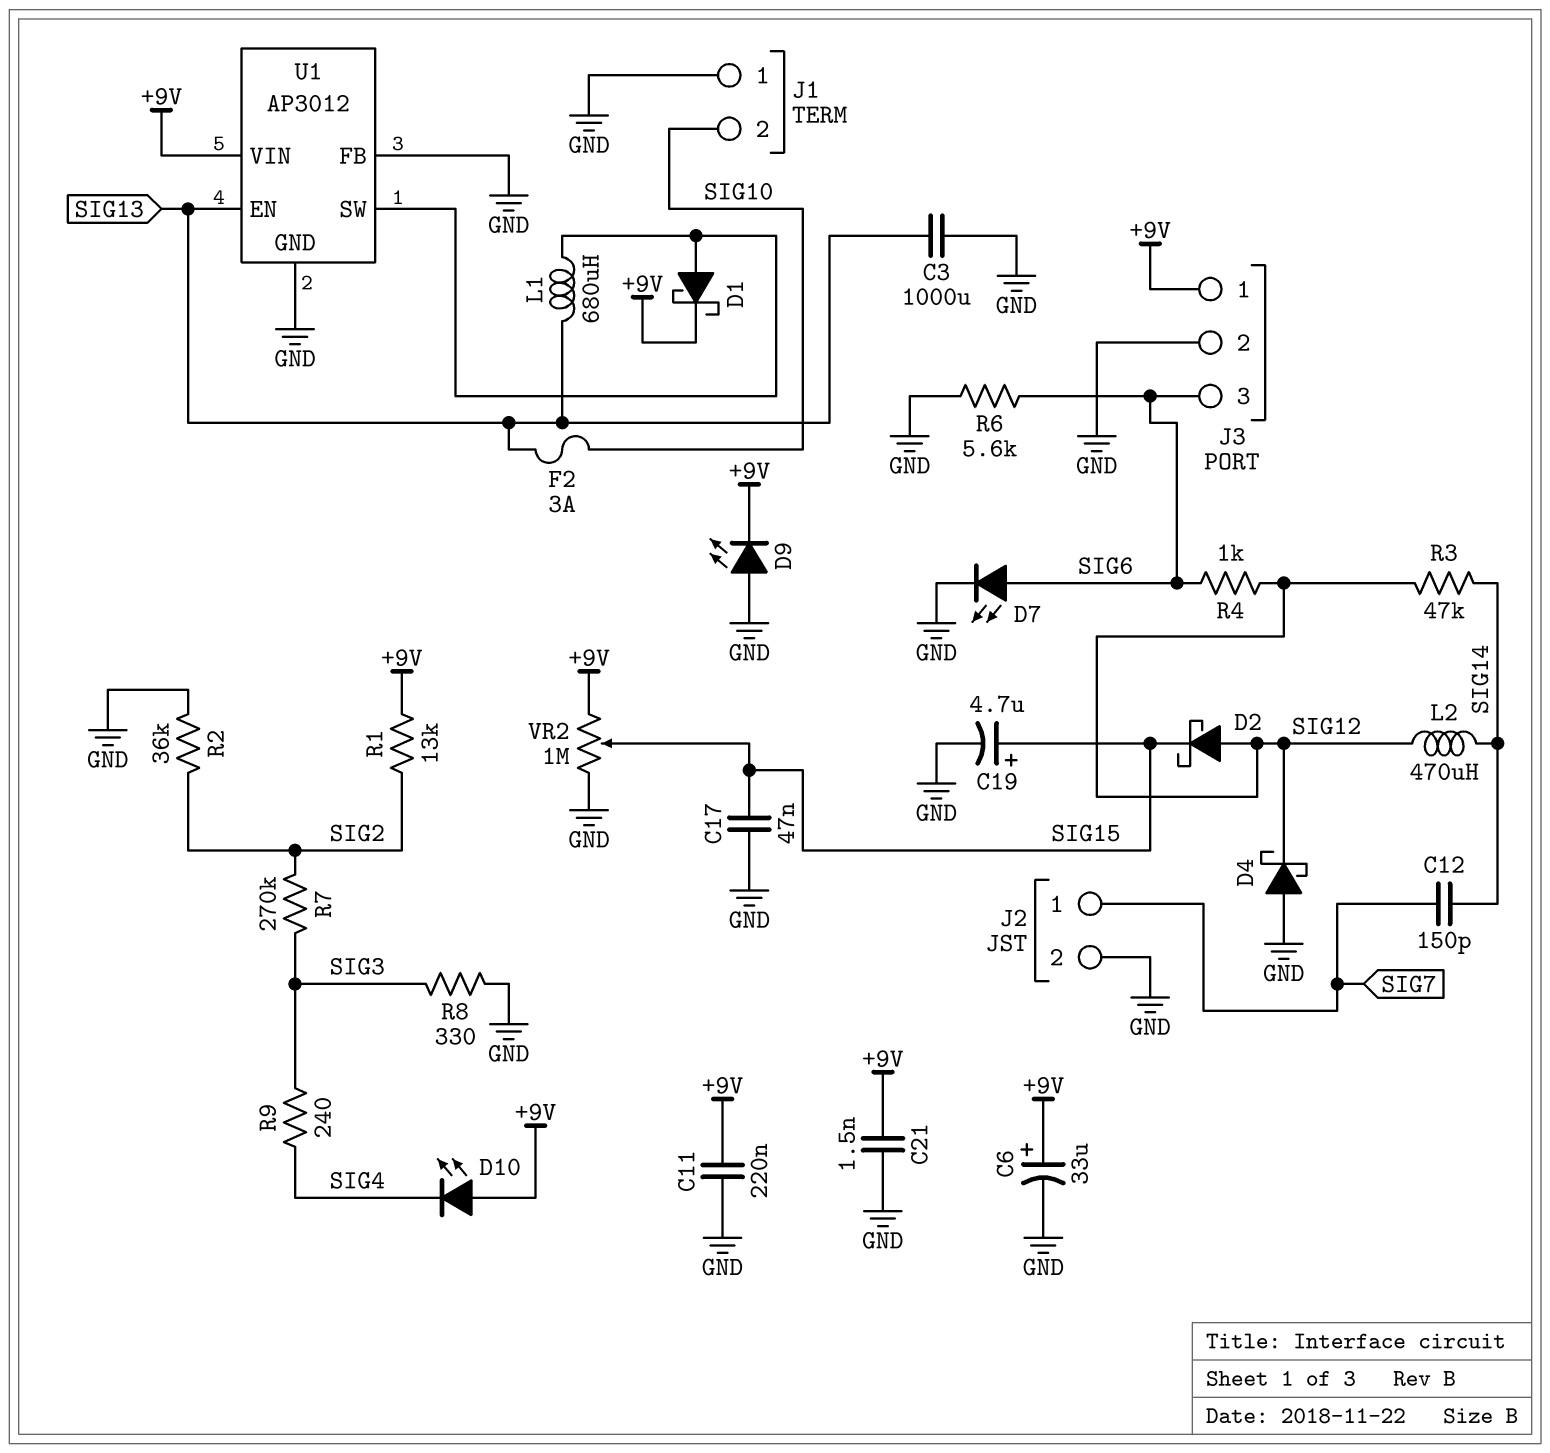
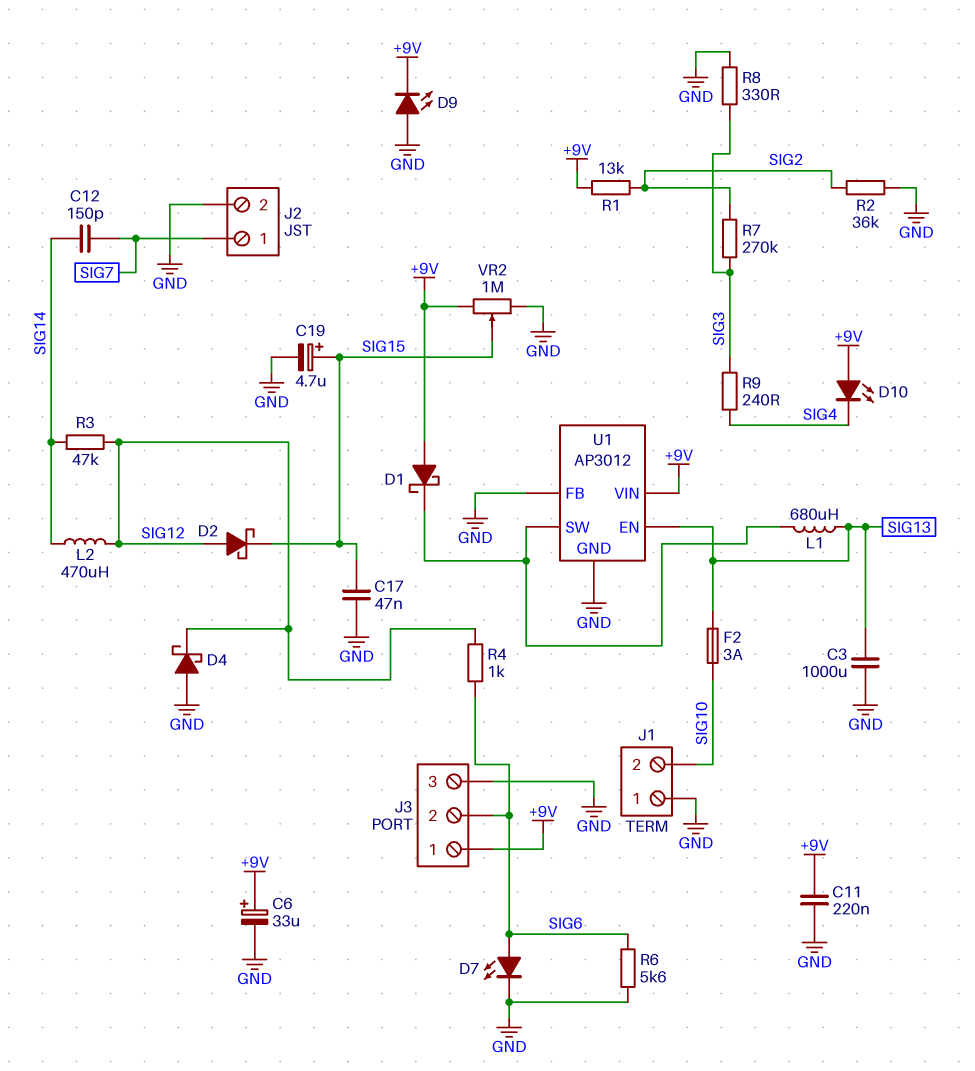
C21: 1.5nF (+9V, GND) -> none
D1: schottky (A U1/SW, K +9V) -> schottky (A +9V, K U1/SW)
J3 pin 2: GND -> SIG6
J3 pin 3: SIG6 -> GND

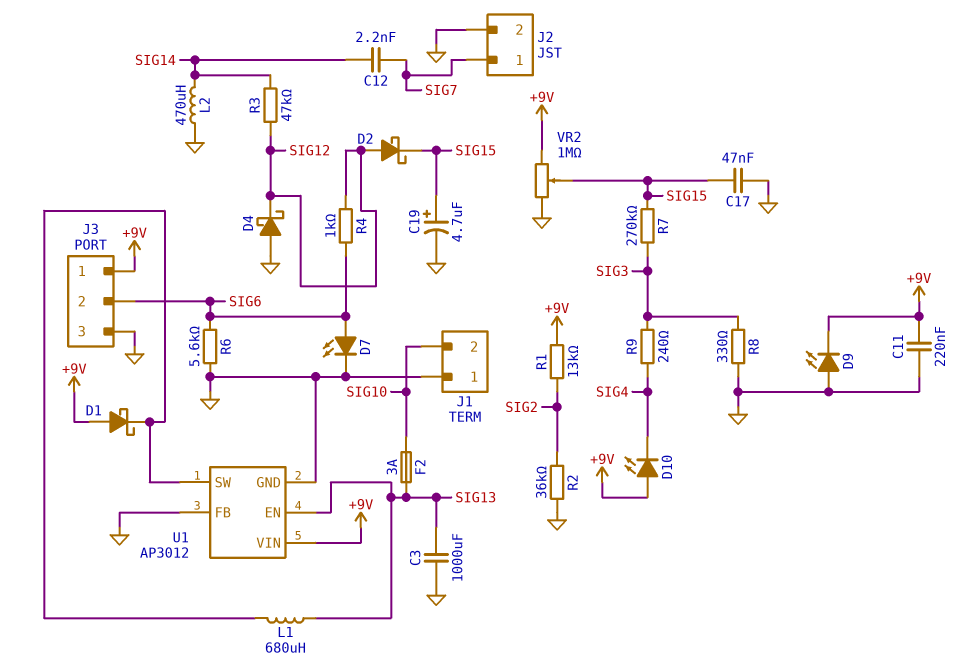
C6: 33uF (plus +9V, minus GND) -> none
C12: 150pF (SIG7, SIG14) -> 2.2nF (SIG7, SIG14)
L2: 470uH (SIG12, SIG14) -> 470uH (GND, SIG14)
R7: 270k (SIG2, SIG3) -> 270k (SIG3, SIG15)

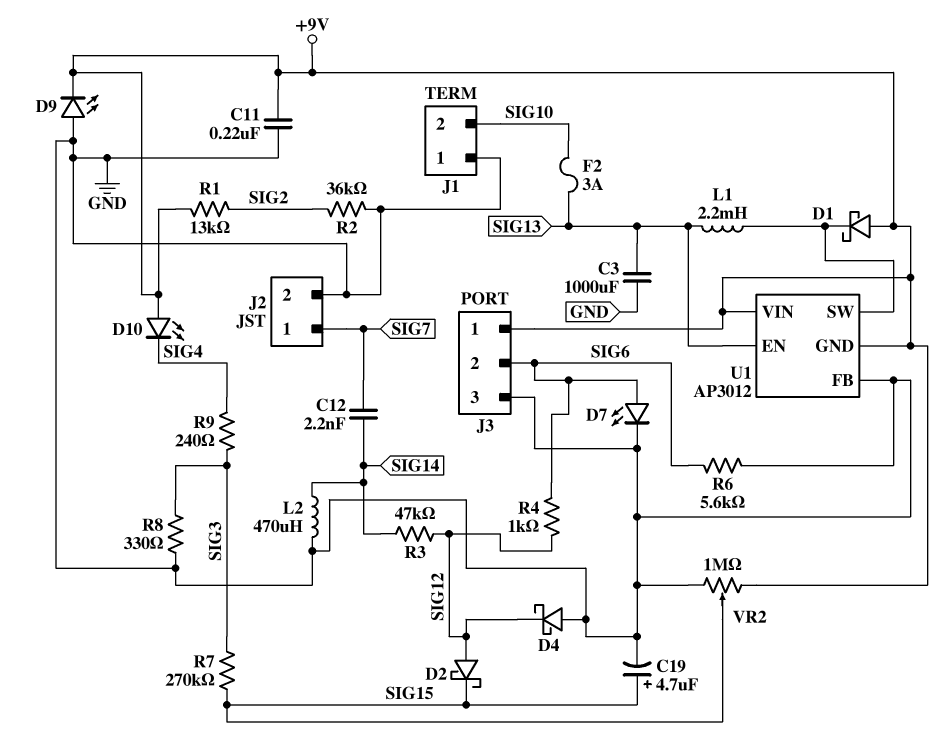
C17: 47nF (GND, SIG15) -> none
L1: 680uH (SIG13, U1/SW) -> 2.2mH (SIG13, U1/SW)
U1 pin GND: GND -> +9V

